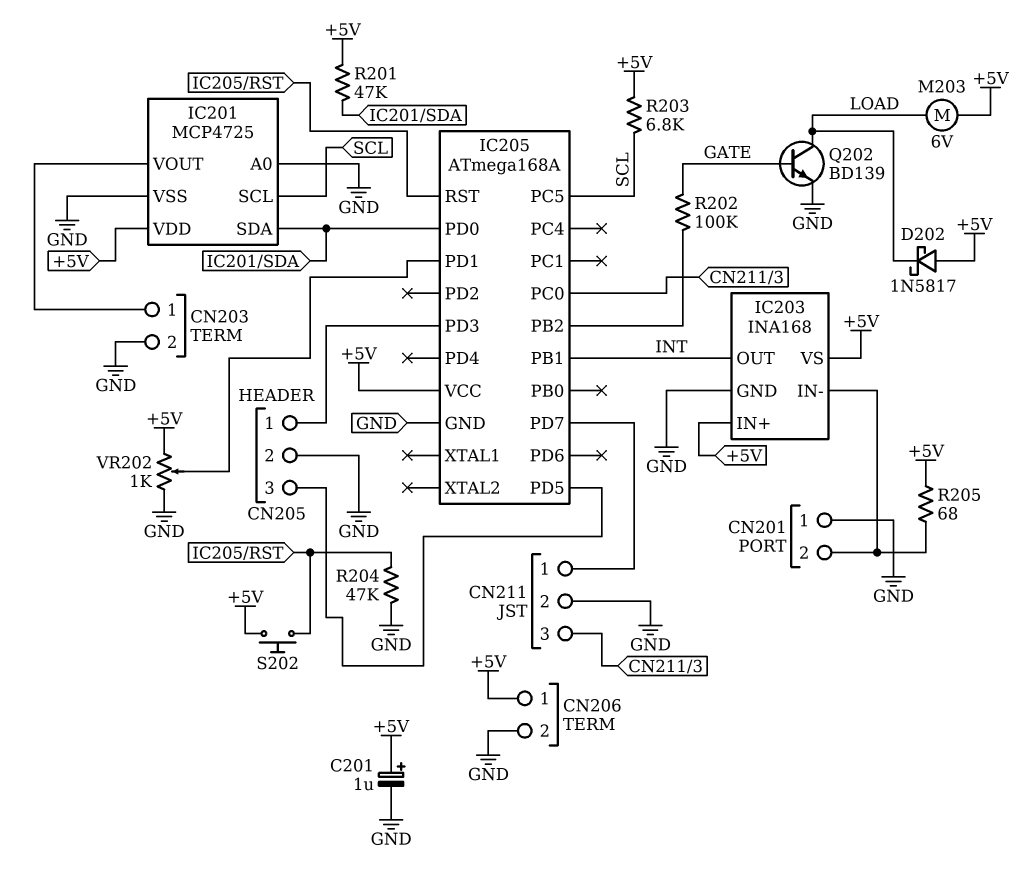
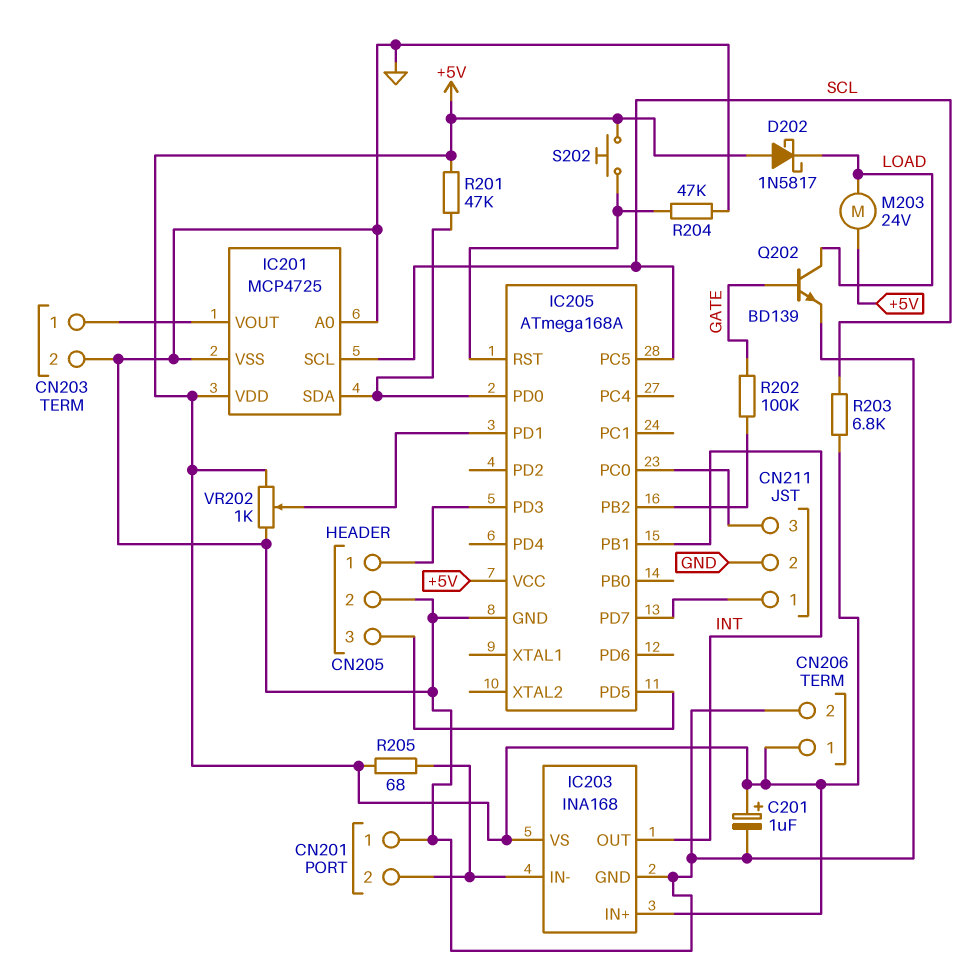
M203: motor 6V (+5V, LOAD) -> motor 24V (+5V, LOAD)

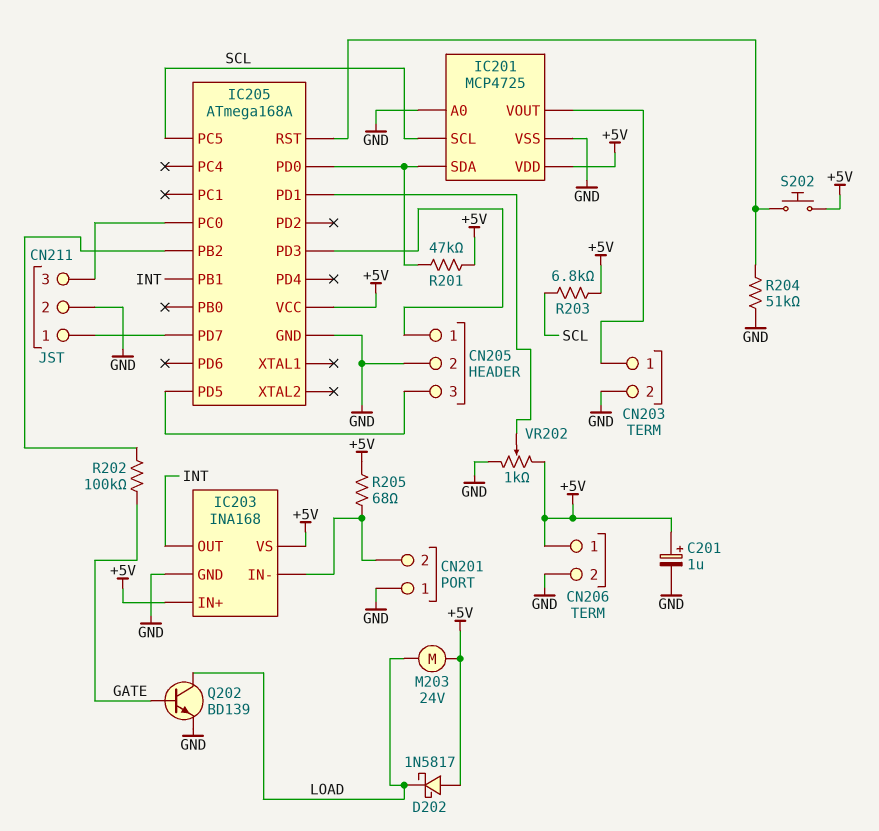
R204: 47k (GND, IC205/RST) -> 51k (GND, IC205/RST)

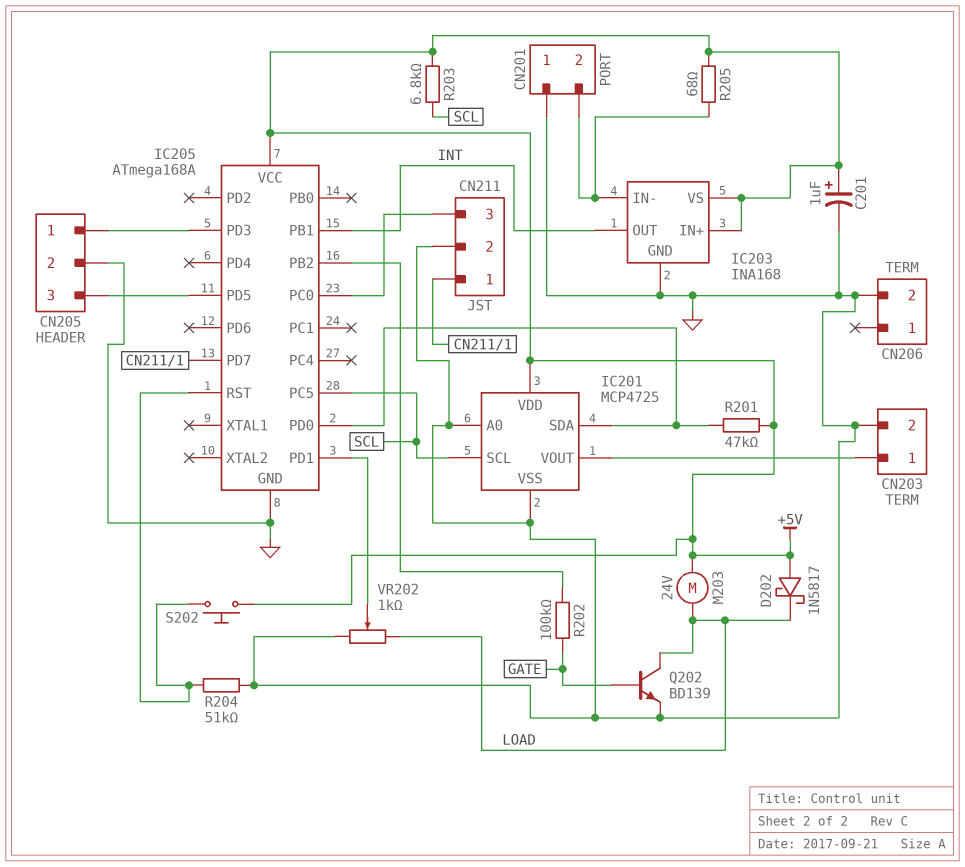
CN206 pin 1: +5V -> none
VR202: 1k (+5V, GND, wiper IC205/PD1) -> 1k (GND, LOAD, wiper IC205/PD1)

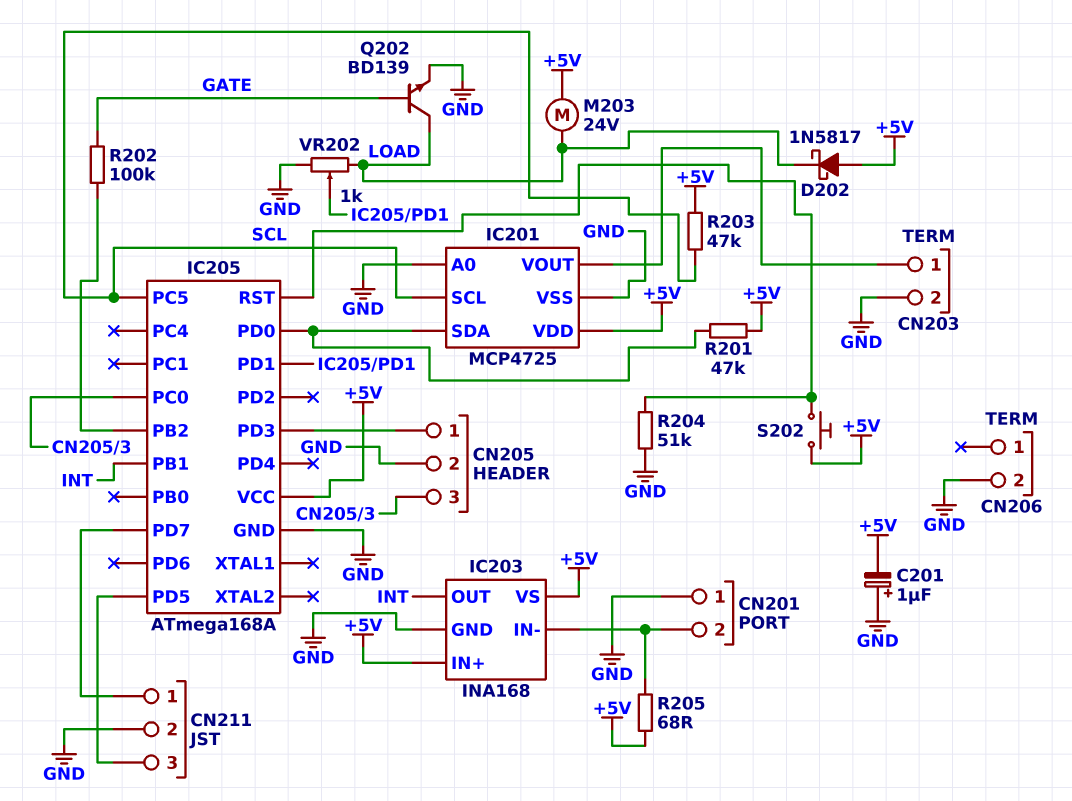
C201: 1uF (plus +5V, minus GND) -> 1uF (plus GND, minus +5V)
IC205 pin PC0: CN211/3 -> CN205/3
IC205 pin PD5: CN205/3 -> CN211/3
R203: 6.8k (+5V, SCL) -> 47k (+5V, SCL)

